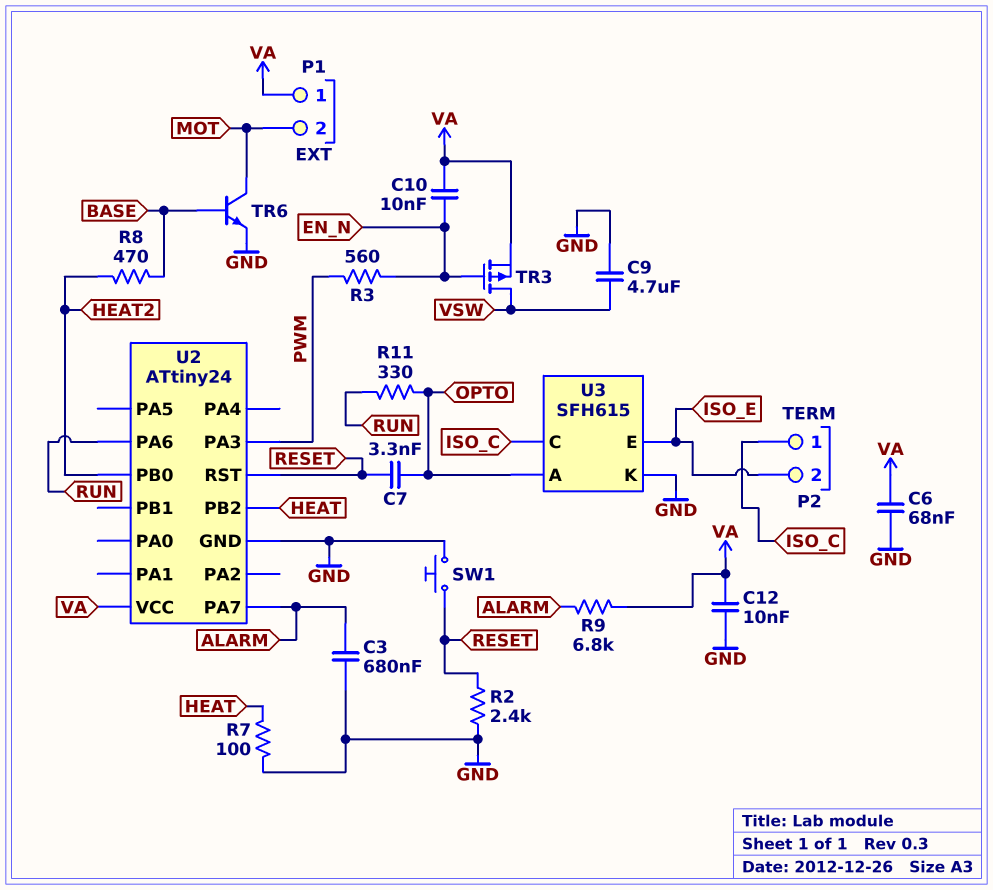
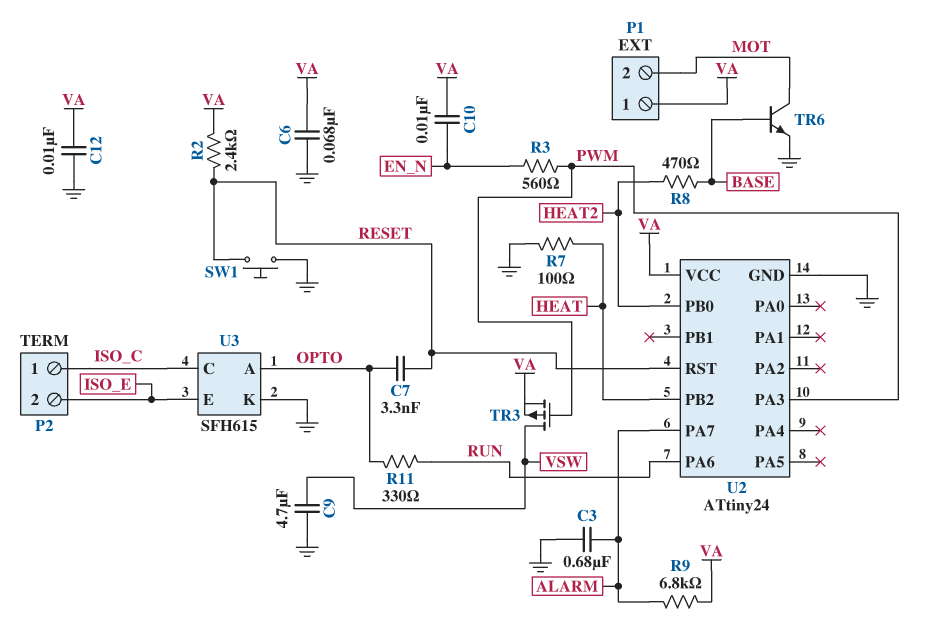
R2: 2.4k (GND, RESET) -> 2.4k (RESET, VA)
TR3: PMOS (G EN_N, D VSW, S VA) -> PMOS (G PWM, D VSW, S VA)

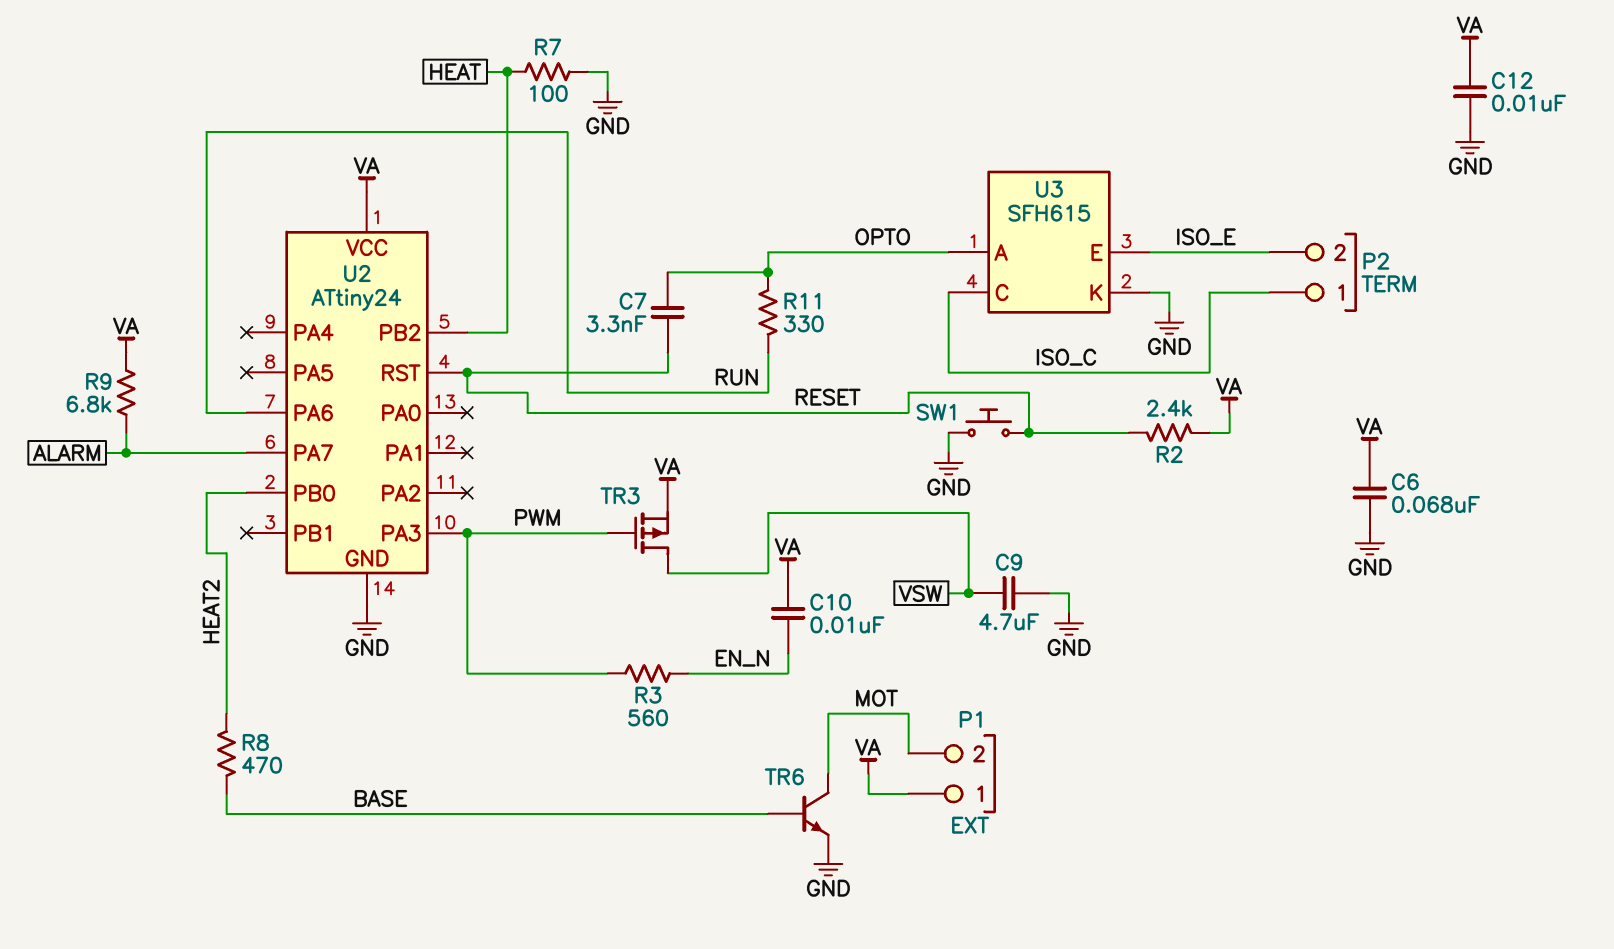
C3: 680nF (ALARM, GND) -> none

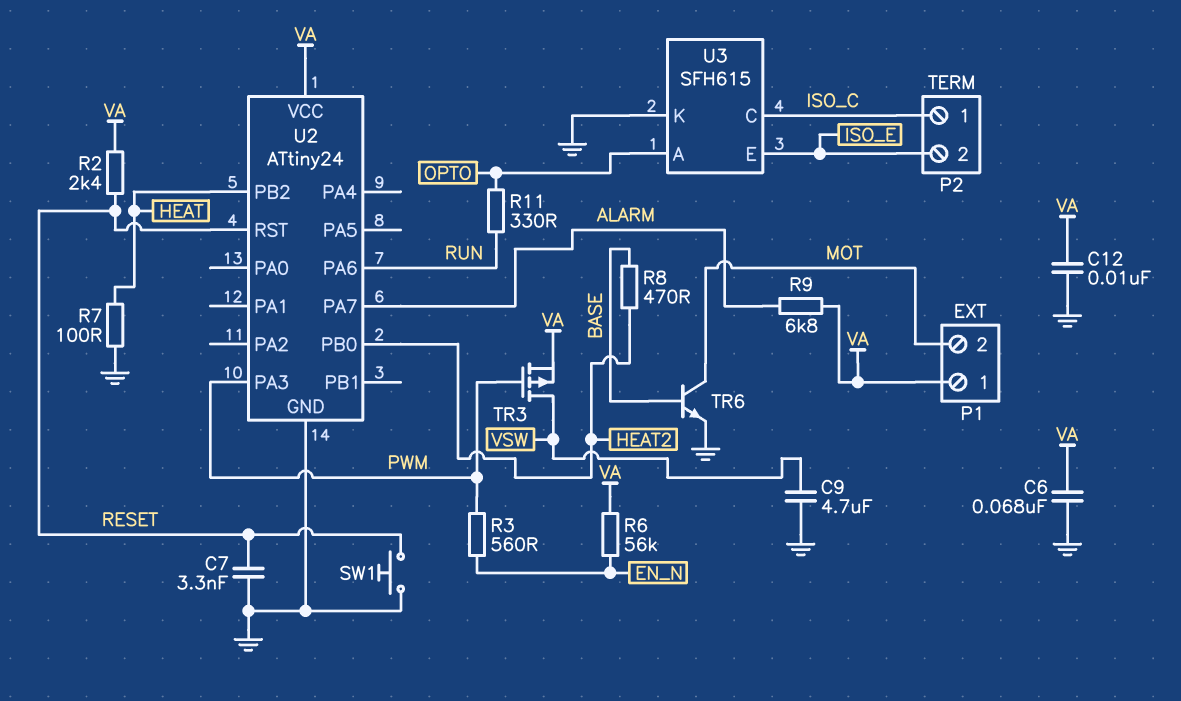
C7: 3.3nF (OPTO, RESET) -> 3.3nF (GND, RESET)
C10: 10nF (EN_N, VA) -> none
R6: none -> 56k (EN_N, VA)

